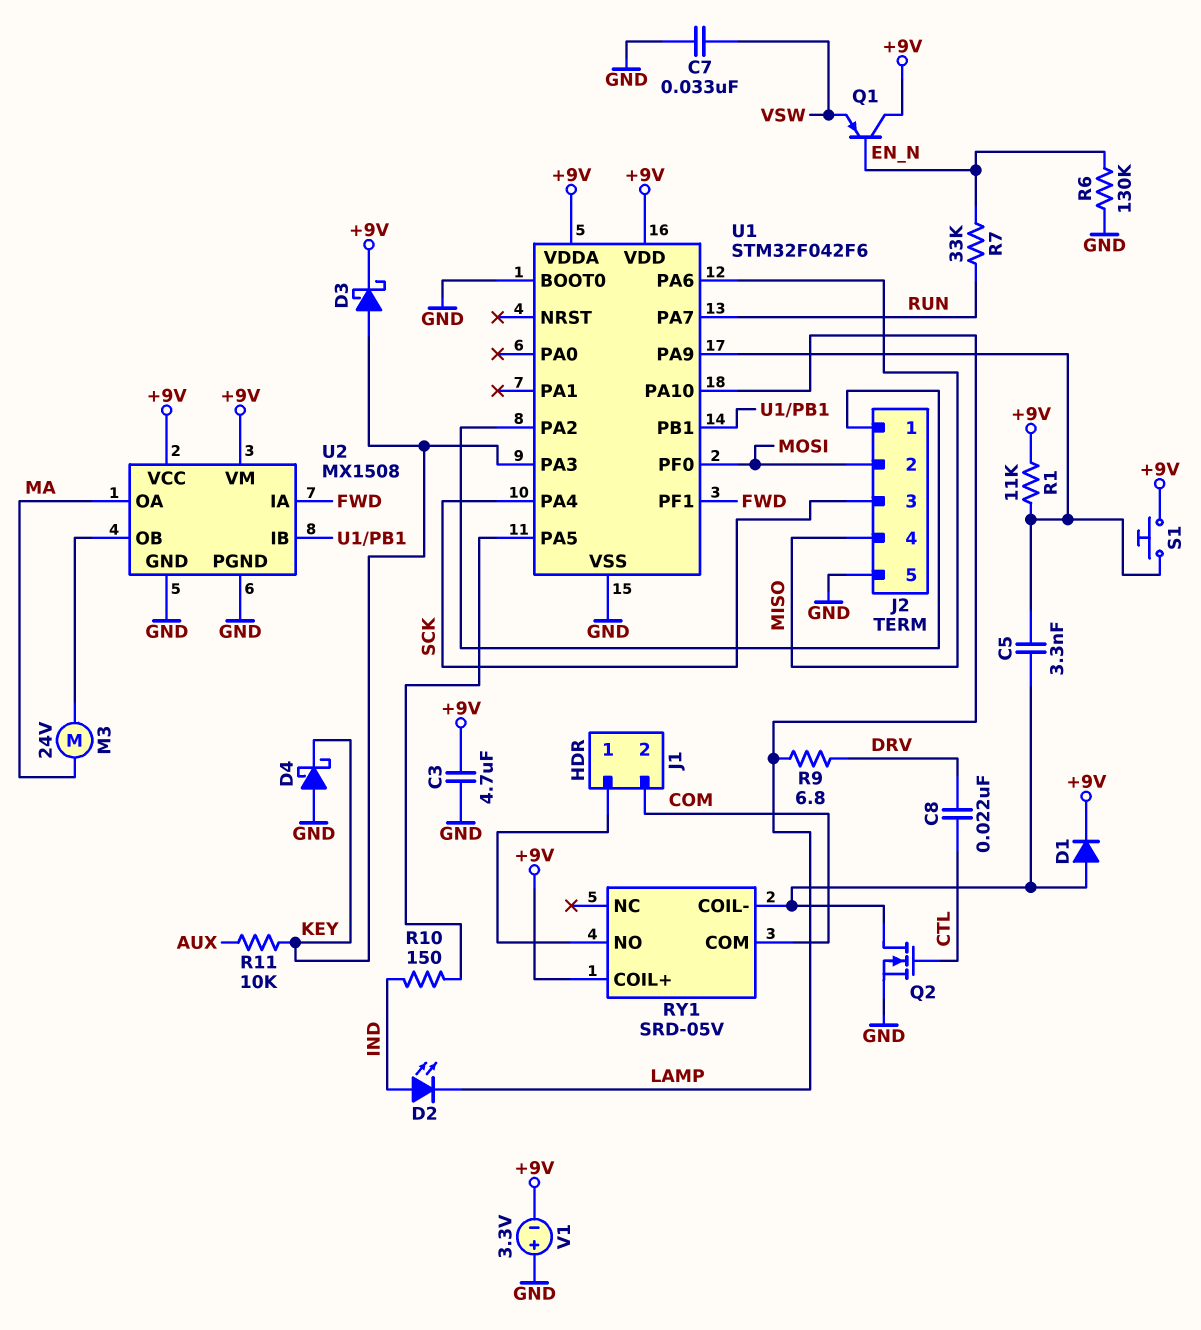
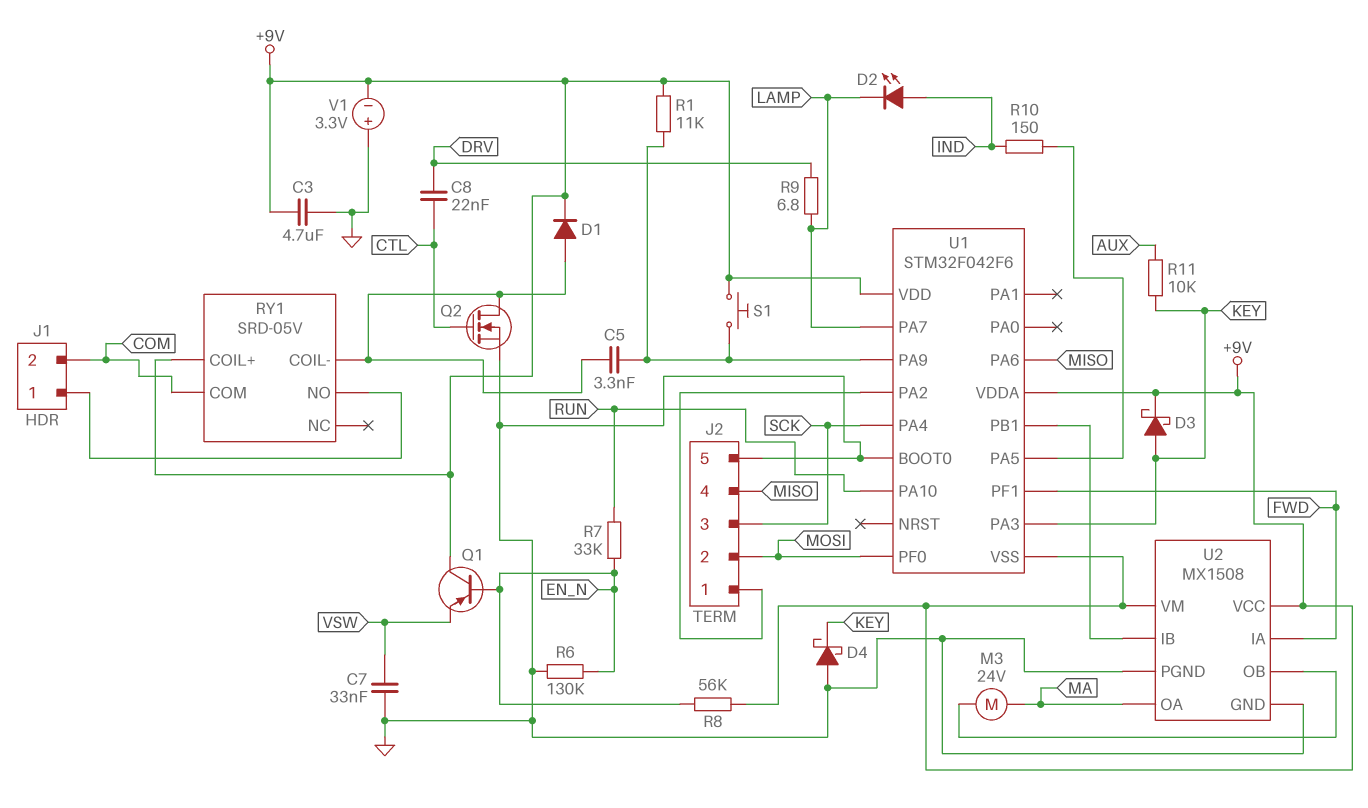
R8: none -> 56k (+9V, EN_N)
U1 pin PA7: RUN -> LAMP
U1 pin PA10: LAMP -> RUN
U1 pin VSS: GND -> +9V

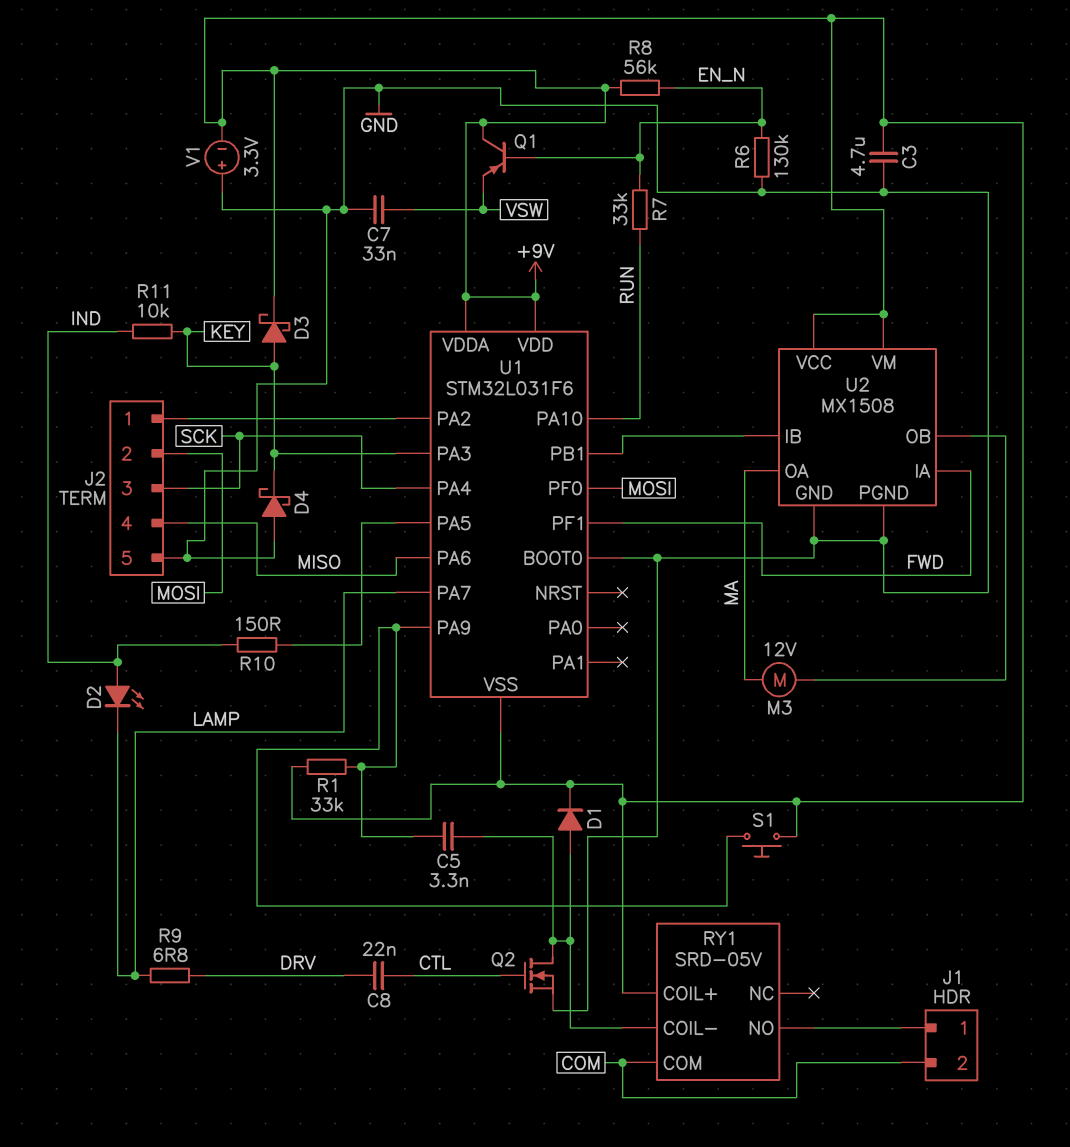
M3: motor 24V (MA, U2/OB) -> motor 12V (MA, U2/OB)
R1: 11k (+9V, U1/PA9) -> 33k (+9V, U1/PA9)
R11: 10k (AUX, KEY) -> 10k (IND, KEY)
U1: STM32F042F6 -> STM32L031F6

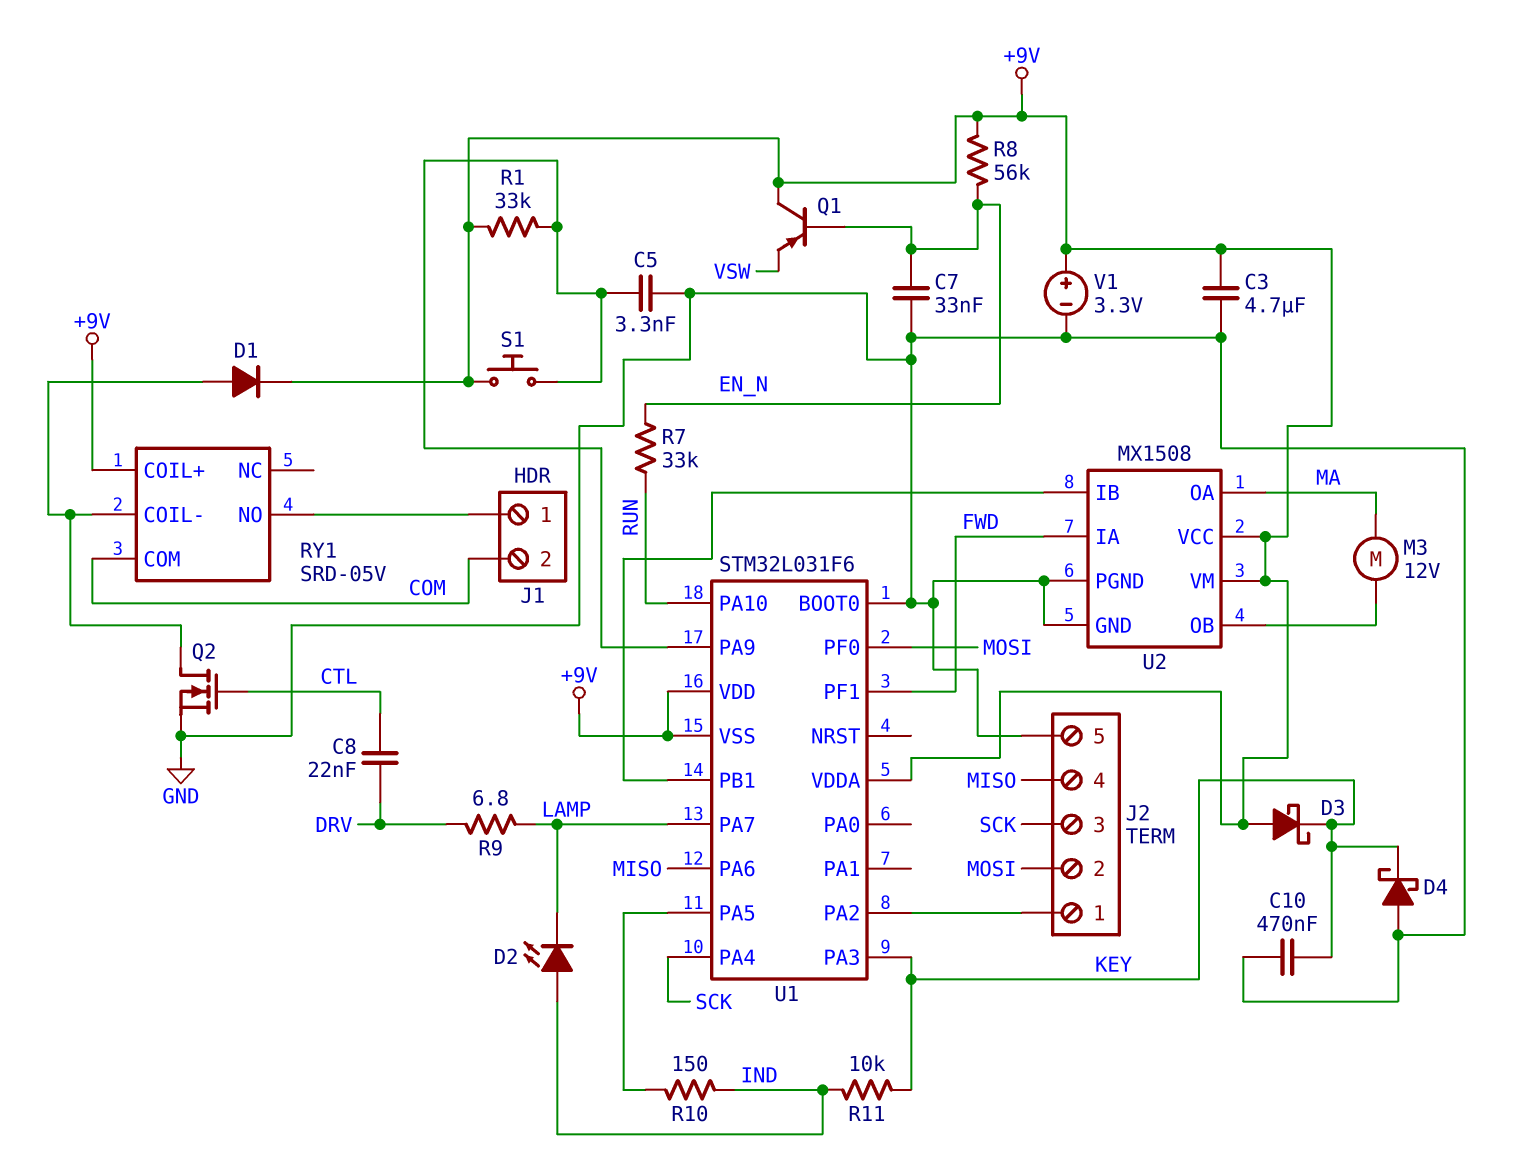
C5: 3.3nF (RY1/COIL-, U1/PA9) -> 3.3nF (GND, U1/PA9)
C7: 33nF (GND, VSW) -> 33nF (EN_N, GND)
C10: none -> 470nF (GND, KEY)
D3: schottky (A KEY, K +9V) -> schottky (A +9V, K KEY)
R6: 130k (EN_N, GND) -> none
V1: 3.3V (plus GND, minus +9V) -> 3.3V (plus +9V, minus GND)

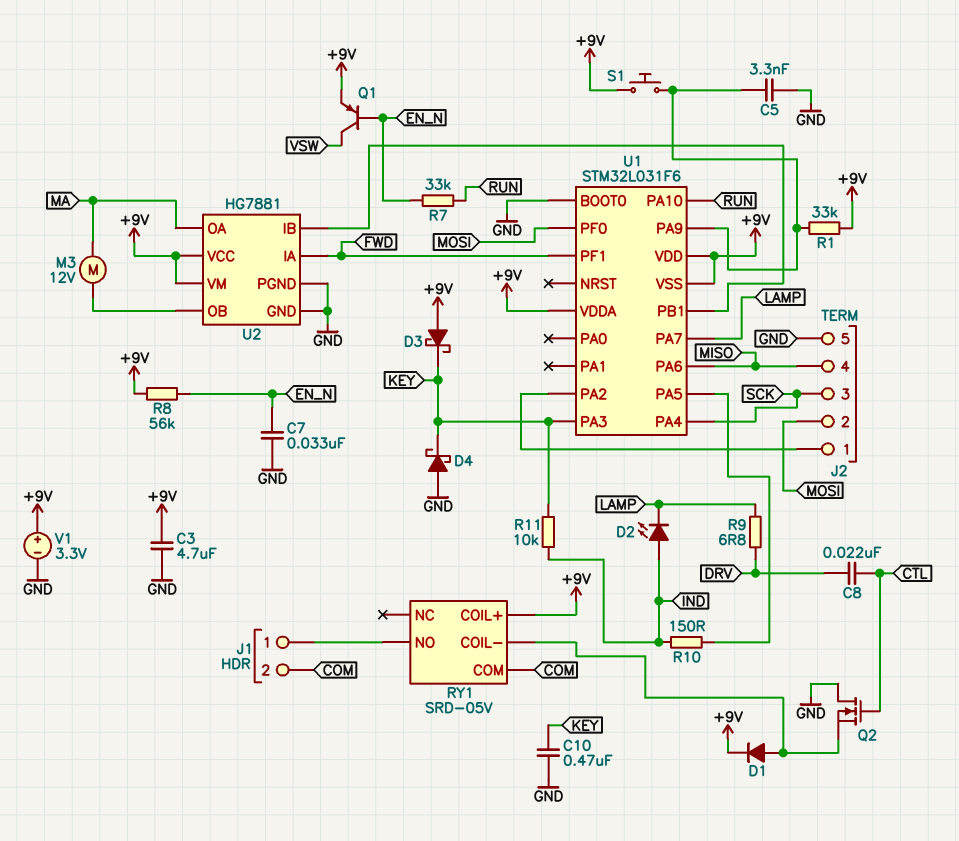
Q1: PNP (B EN_N, C +9V, E VSW) -> PNP (B EN_N, C VSW, E +9V)
Q2: NMOS (G CTL, D RY1/COIL-, S GND) -> NMOS (G CTL, D GND, S RY1/COIL-)
U2: MX1508 -> HG7881

